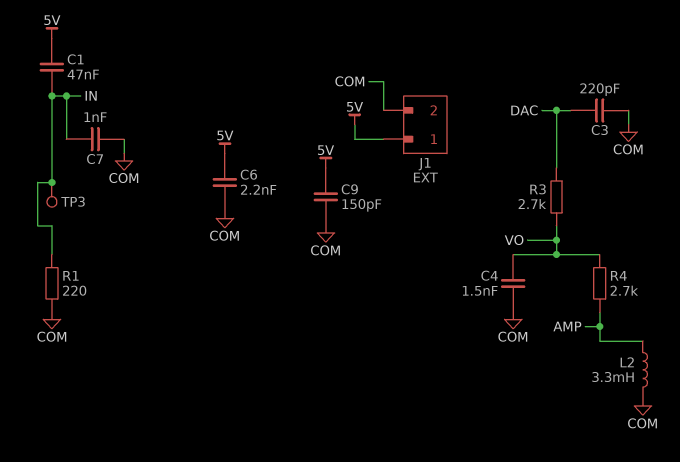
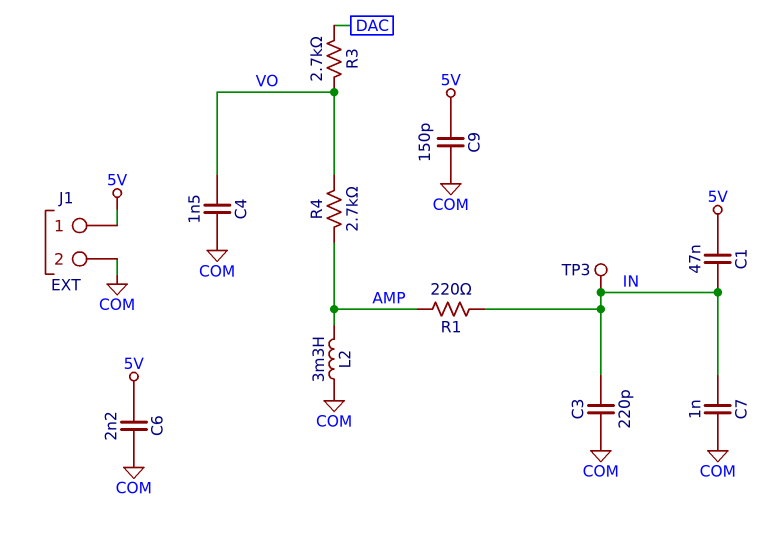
C3: 220pF (COM, DAC) -> 220pF (COM, IN)
R1: 220 (COM, IN) -> 220 (AMP, IN)

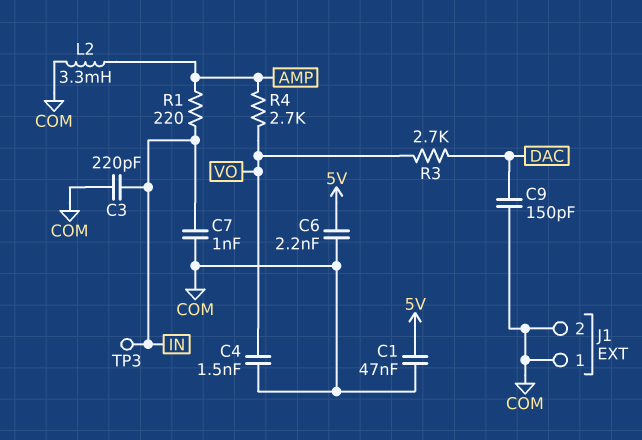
C1: 47nF (5V, IN) -> 47nF (5V, COM)
C9: 150pF (5V, COM) -> 150pF (COM, DAC)
J1 pin 1: 5V -> COM

